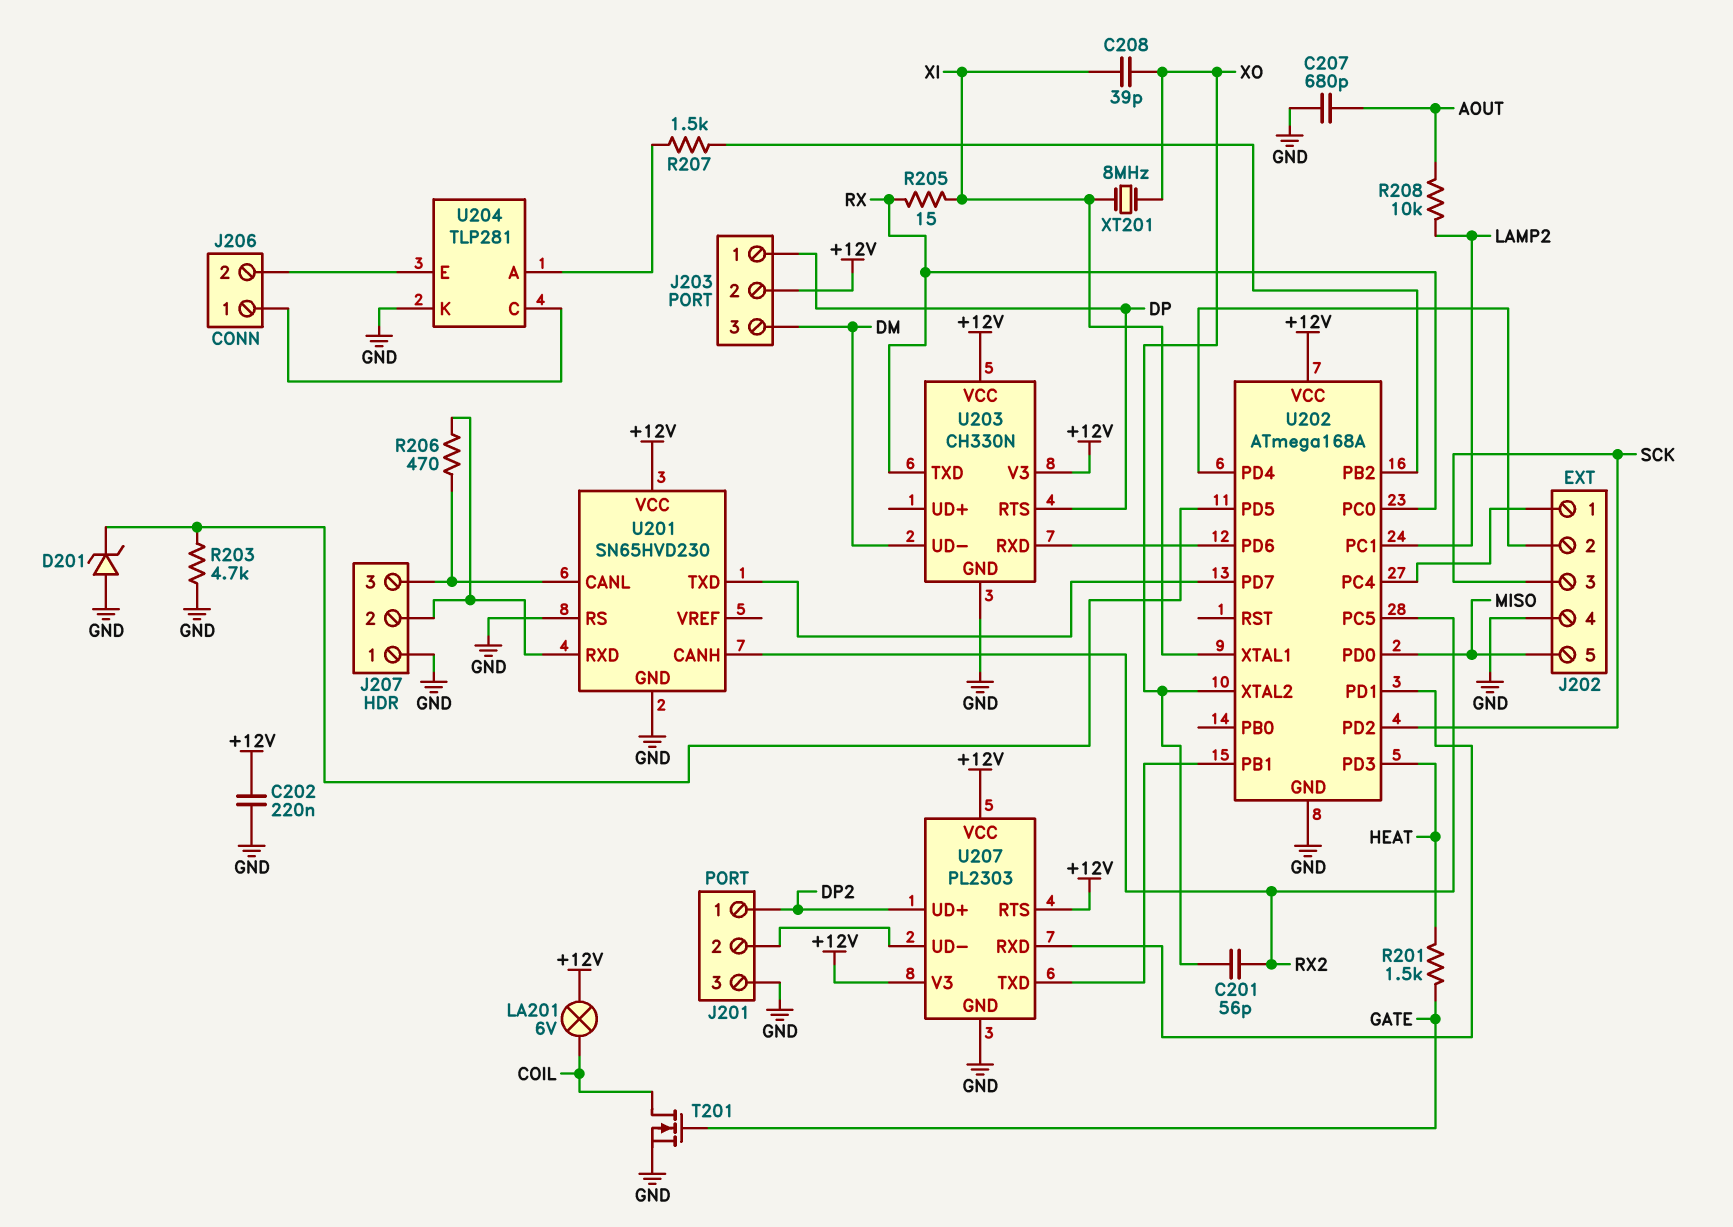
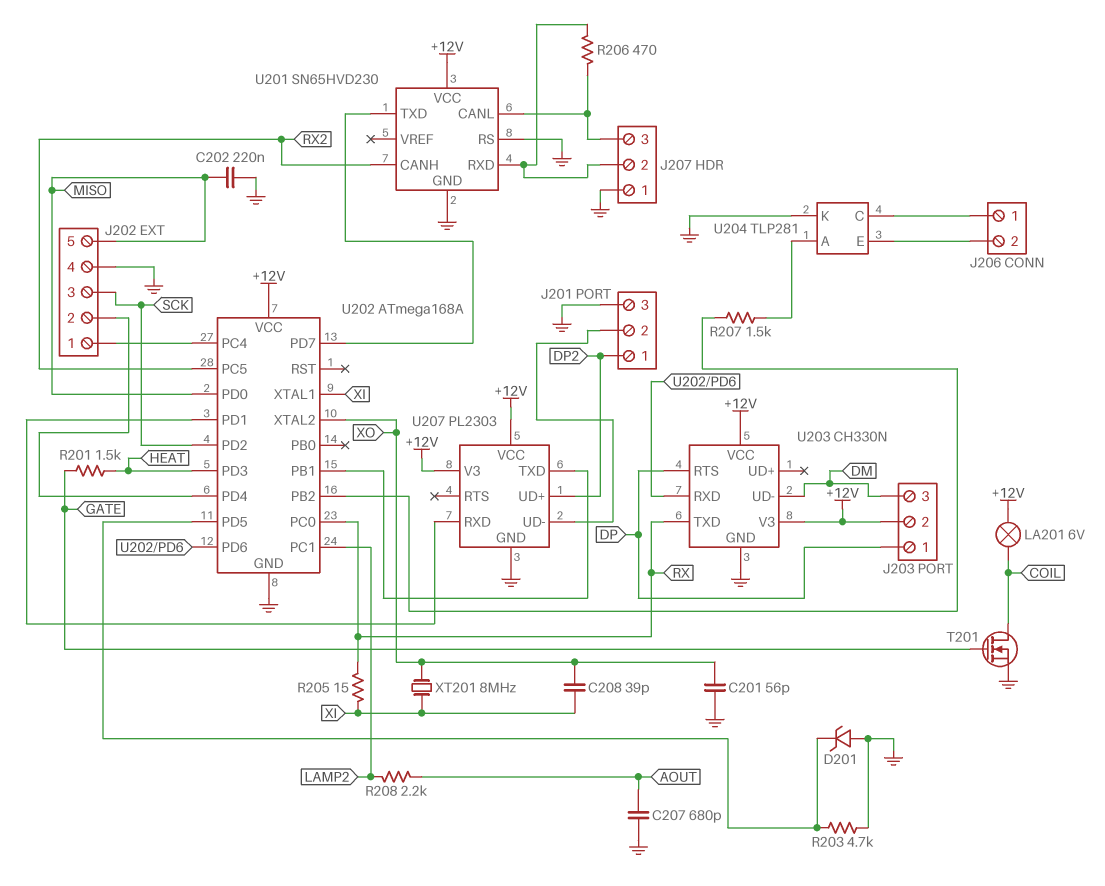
C201: 56pF (RX2, XO) -> 56pF (GND, XO)
C202: 220nF (+12V, GND) -> 220nF (GND, MISO)
R208: 10k (AOUT, LAMP2) -> 2.2k (AOUT, LAMP2)
U207 pin RTS: +12V -> none

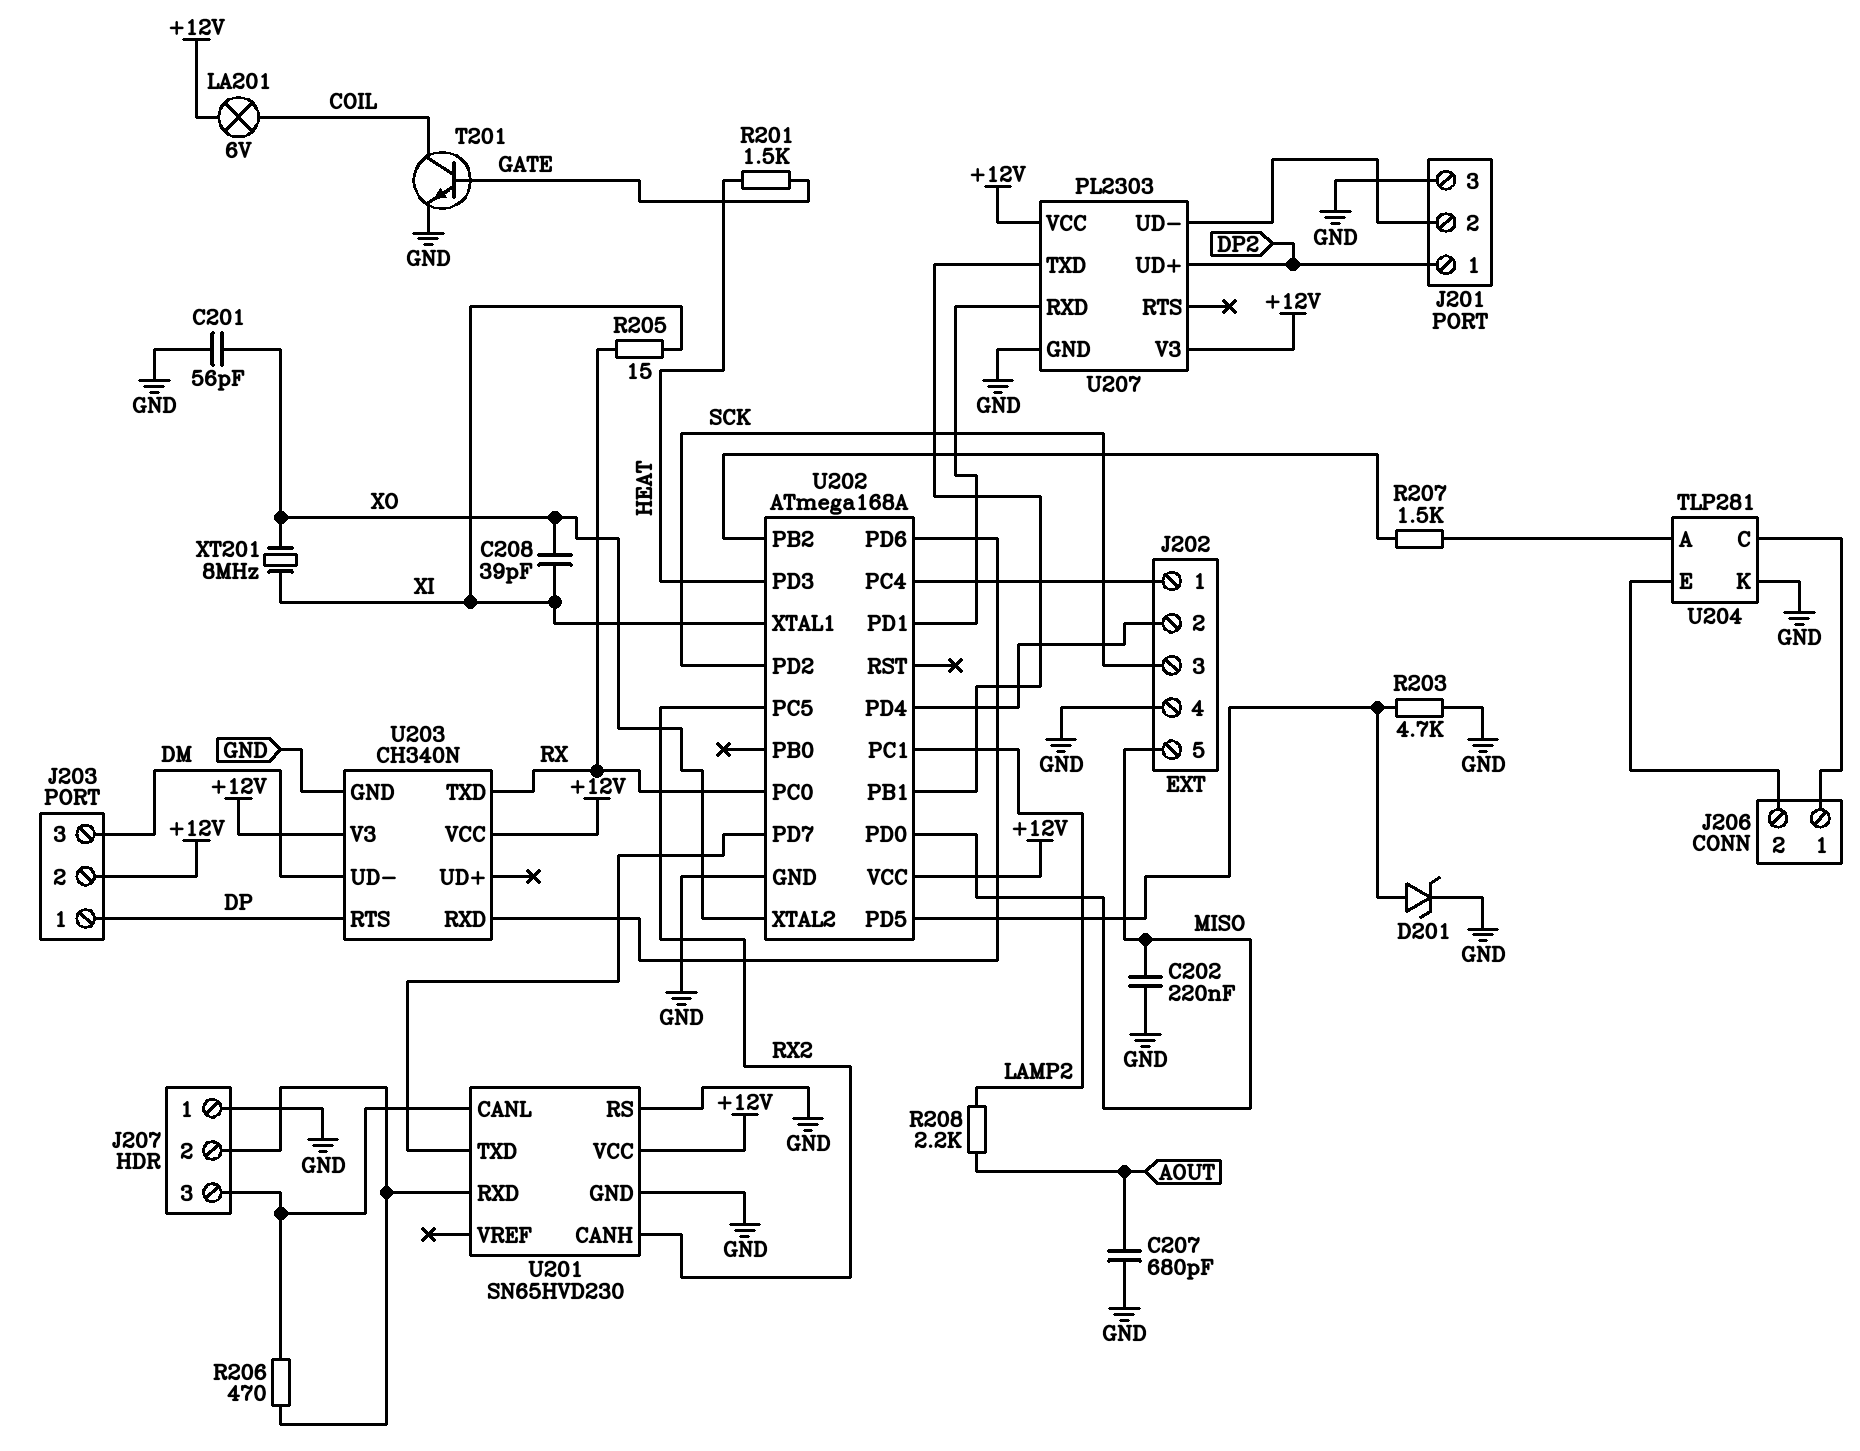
D201: zener (A GND, K U202/PD5) -> zener (A U202/PD5, K GND)
T201: NMOS (G GATE, D COIL, S GND) -> NPN (B GATE, C COIL, E GND)
U203: CH330N -> CH340N

